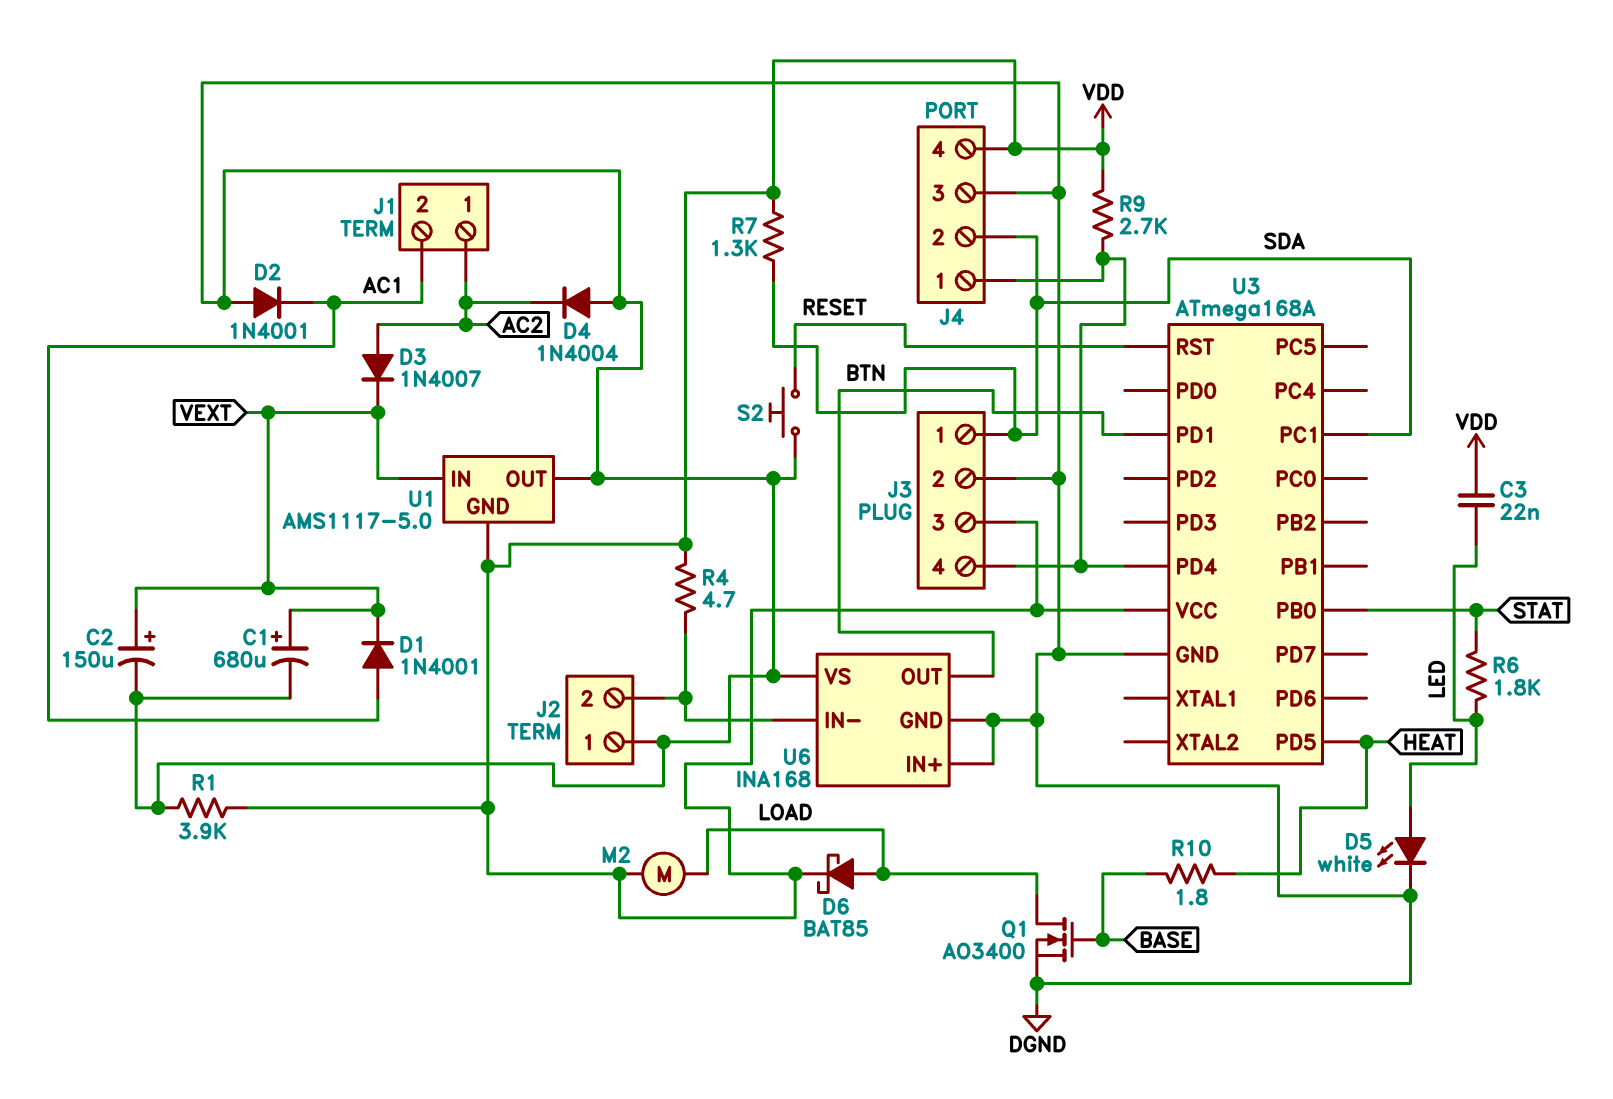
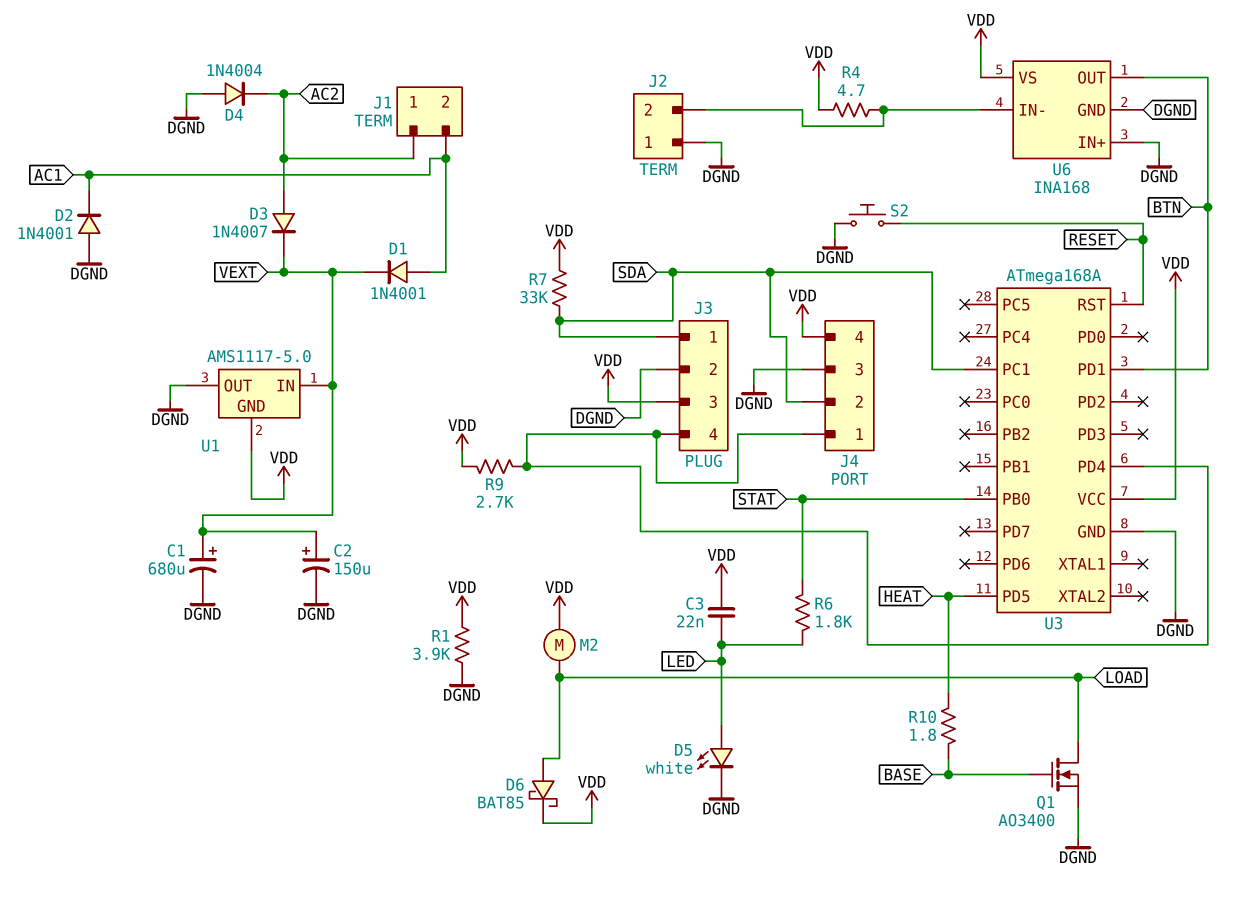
R7: 1.3k (SDA, VDD) -> 33k (SDA, VDD)
U6 pin VS: DGND -> VDD

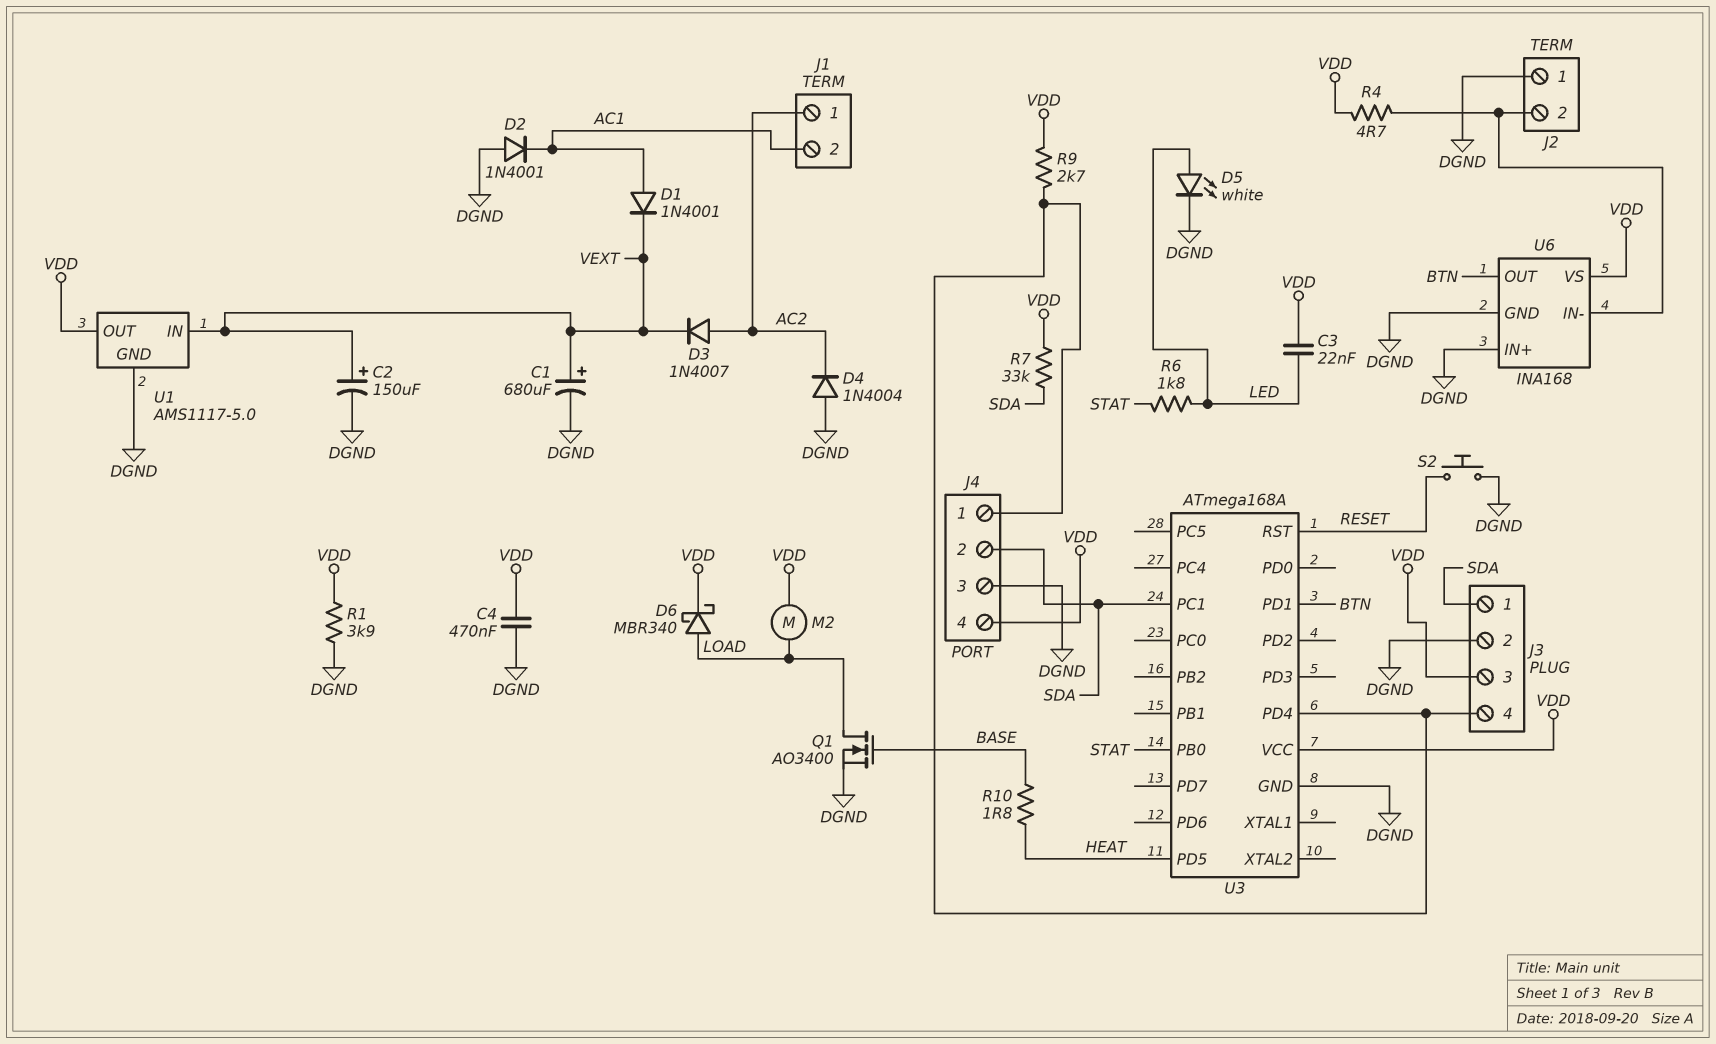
C4: none -> 470nF (DGND, VDD)
D6: schottky BAT85 (A LOAD, K VDD) -> schottky MBR340 (A LOAD, K VDD)
U1 pin GND: VDD -> DGND
U1 pin OUT: DGND -> VDD

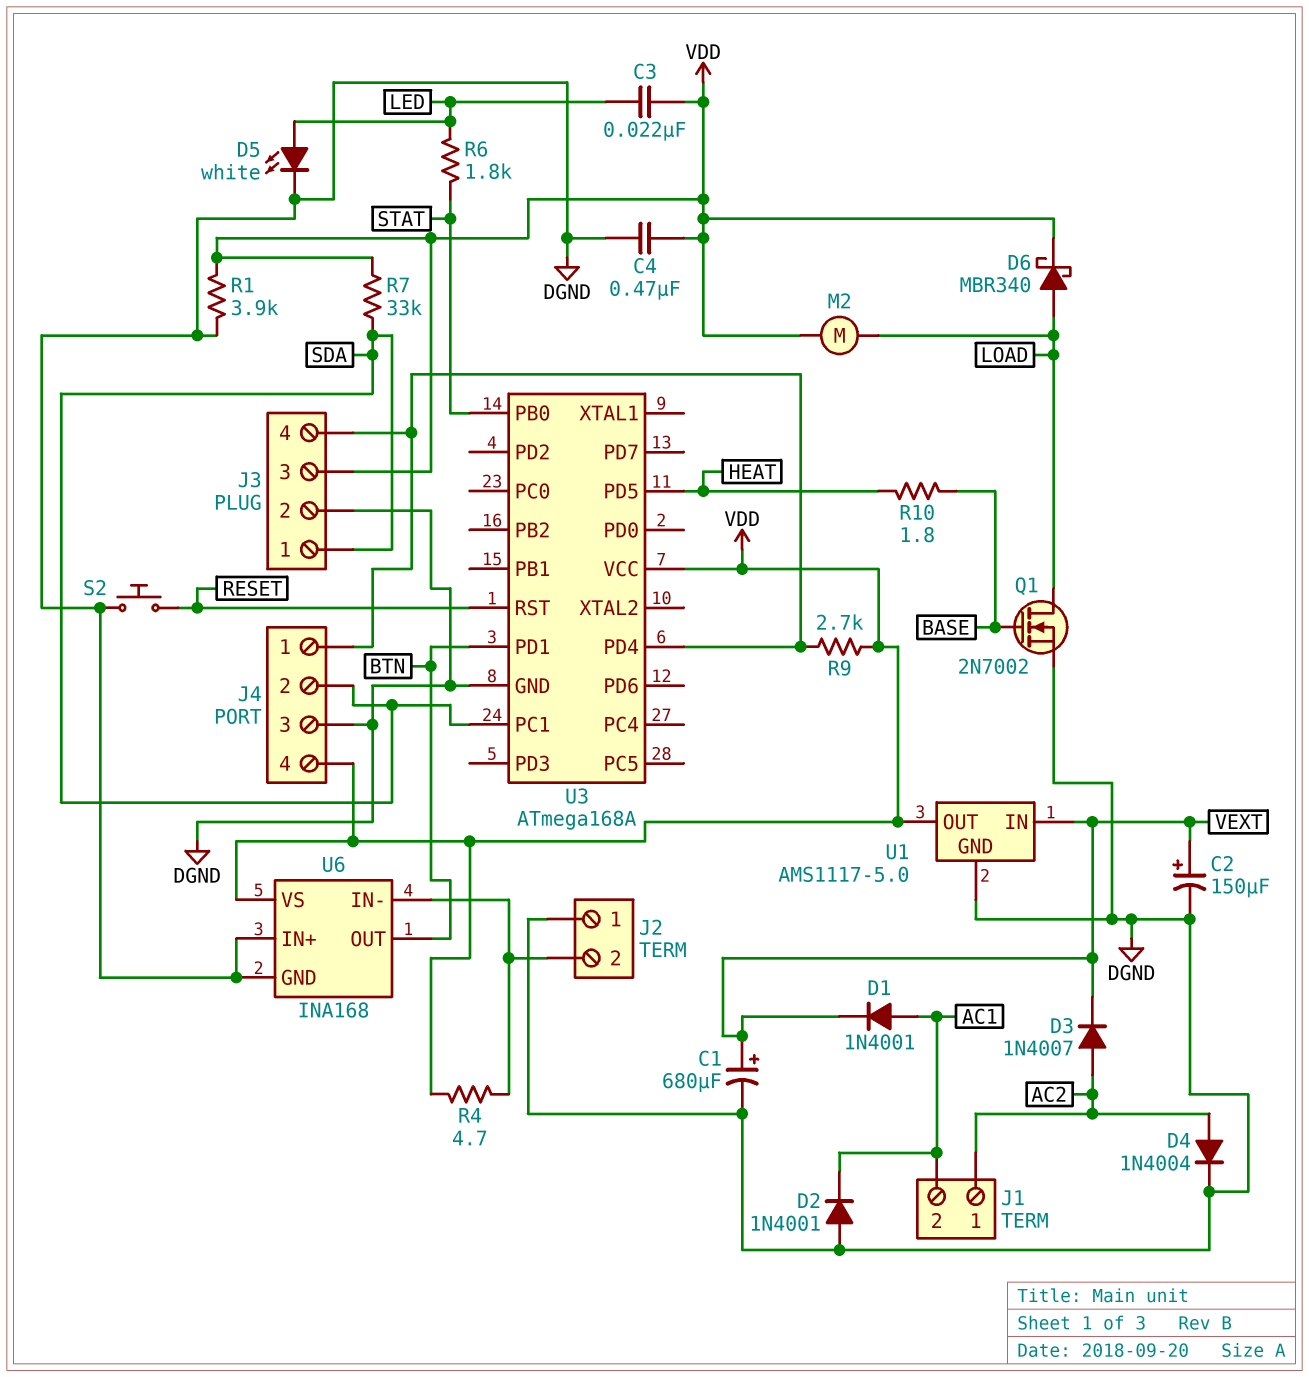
D4: diode 1N4004 (A DGND, K AC2) -> diode 1N4004 (A AC2, K DGND)
Q1: NMOS AO3400 (G BASE, D LOAD, S DGND) -> NMOS 2N7002 (G BASE, D LOAD, S DGND)

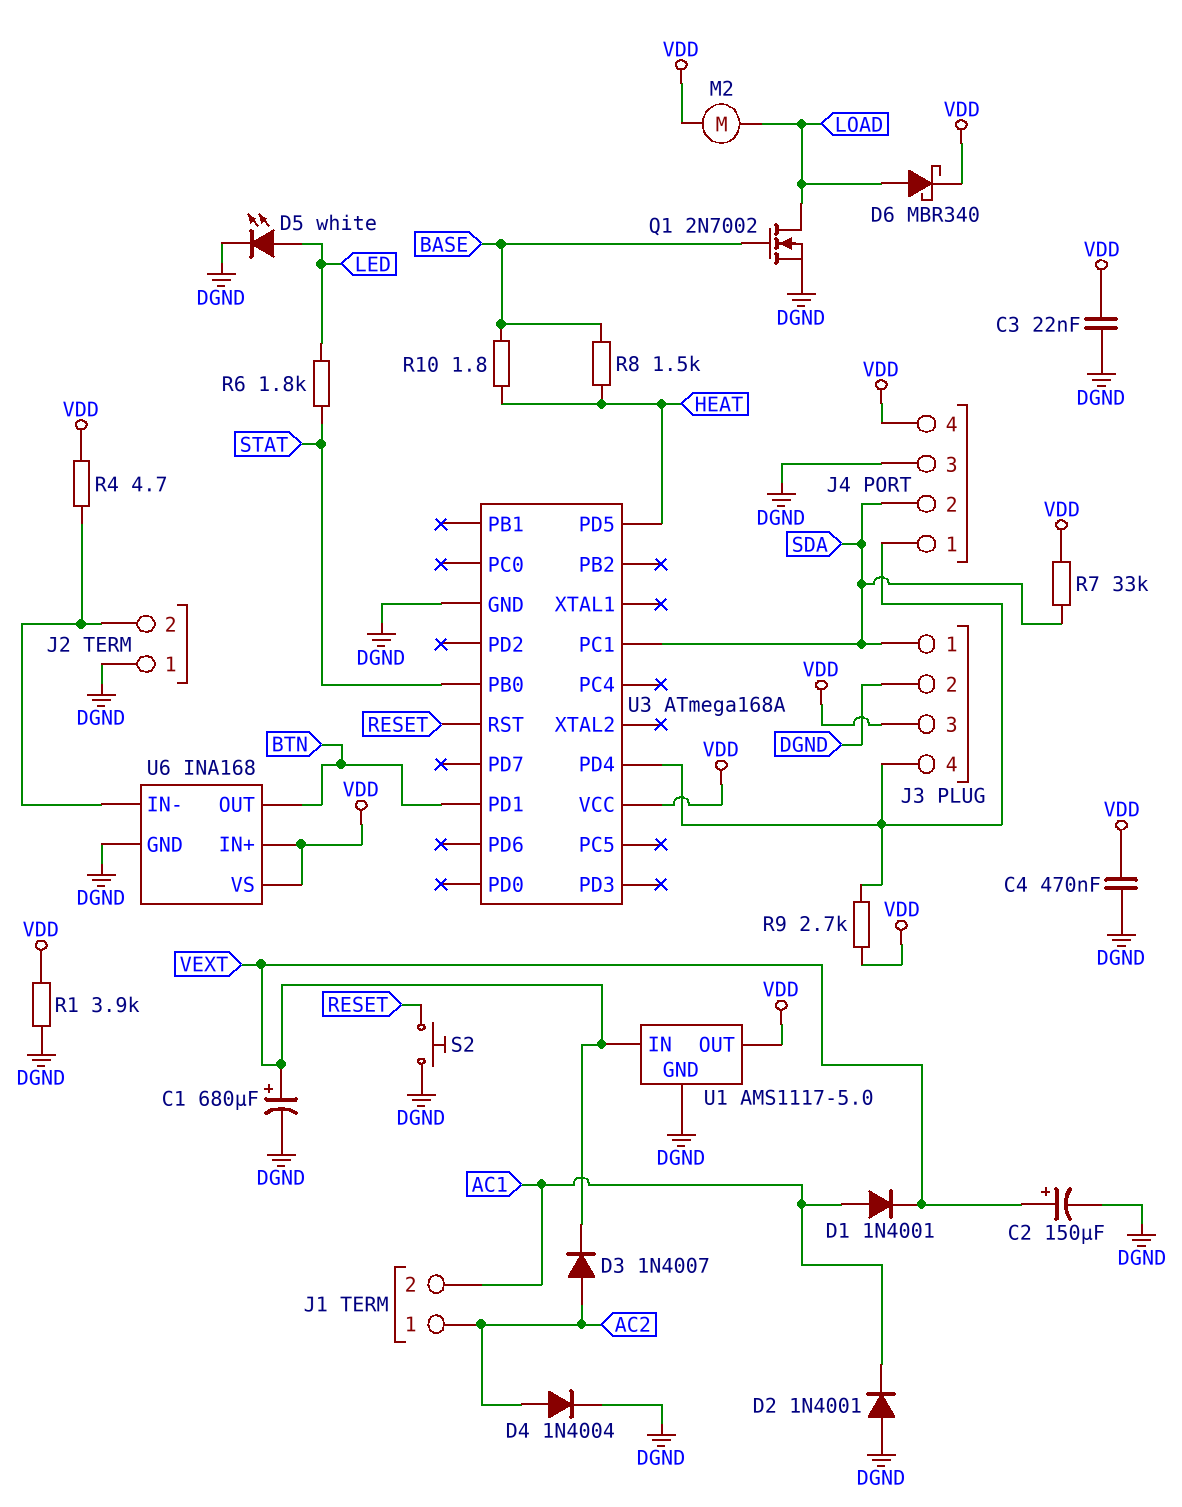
C3: 22nF (LED, VDD) -> 22nF (DGND, VDD)
R8: none -> 1.5k (BASE, HEAT)
U6 pin IN+: DGND -> VDD

